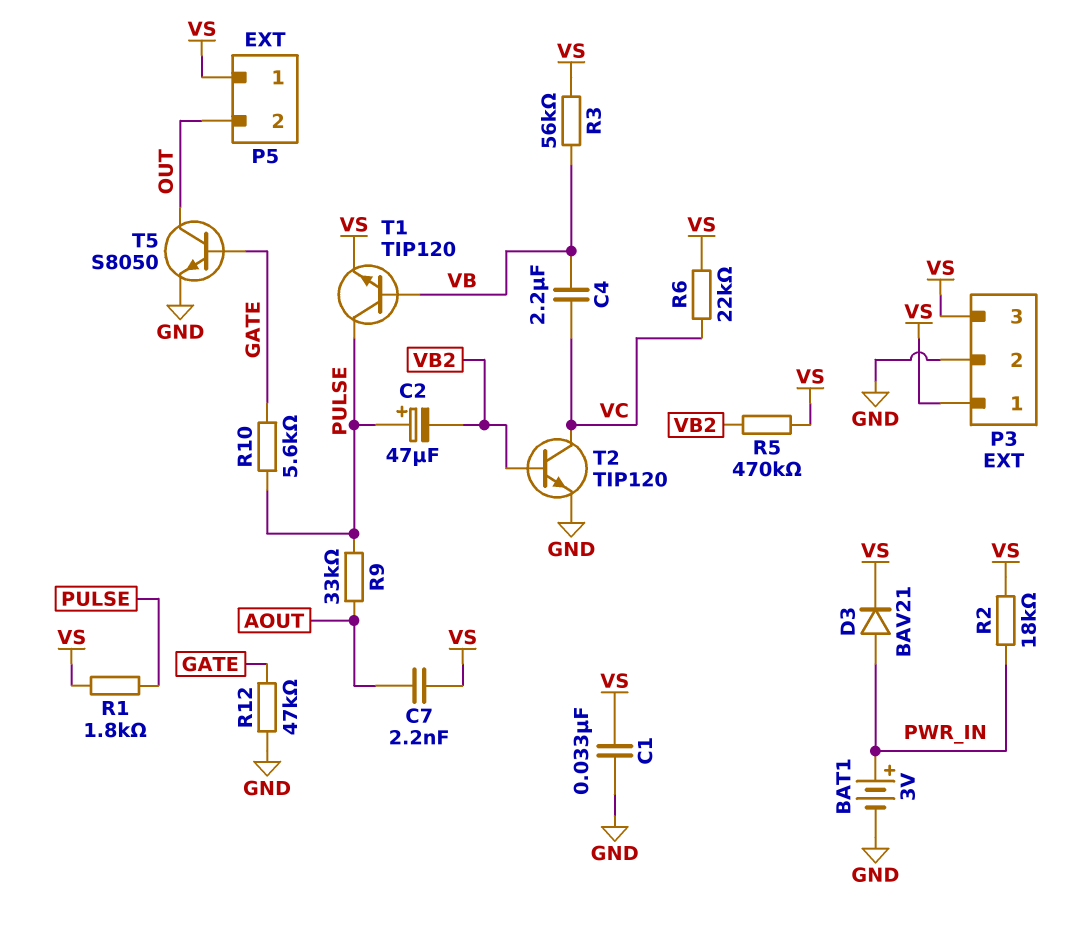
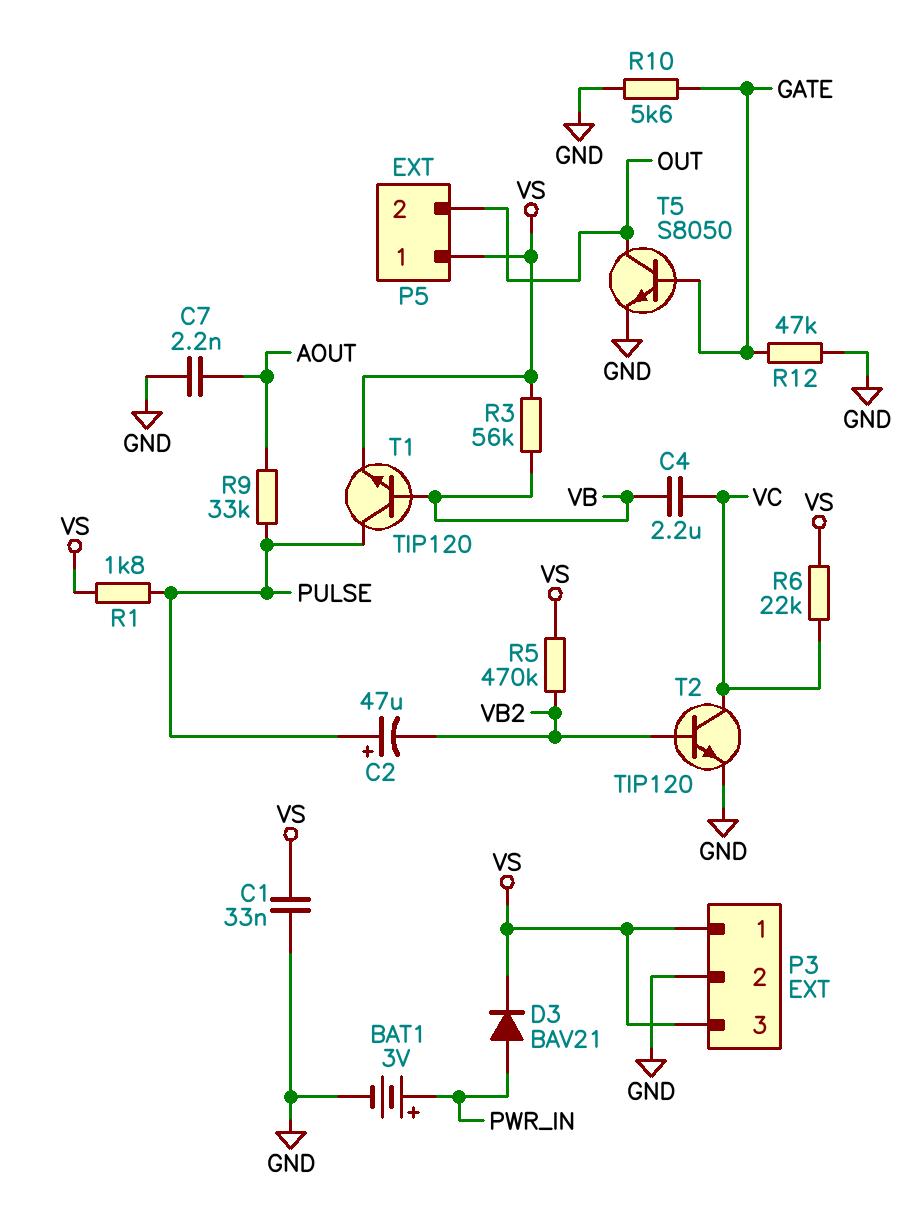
C7: 2.2nF (AOUT, VS) -> 2.2nF (AOUT, GND)
R2: 18k (PWR_IN, VS) -> none
R10: 5.6k (GATE, PULSE) -> 5.6k (GATE, GND)

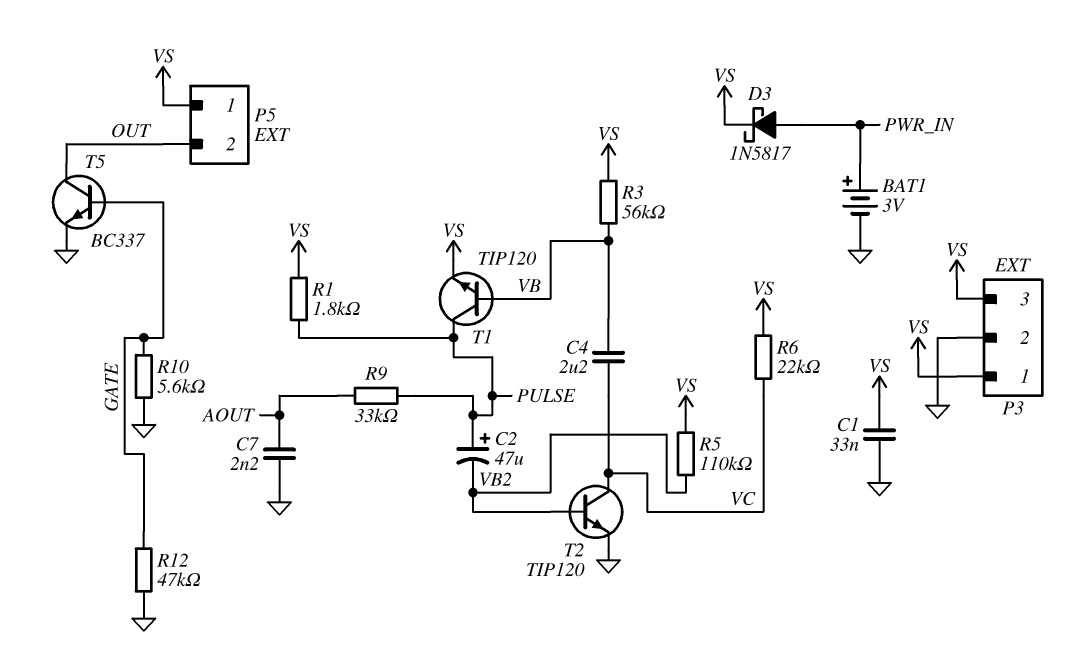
D3: diode BAV21 (A PWR_IN, K VS) -> schottky 1N5817 (A PWR_IN, K VS)
R5: 470k (VB2, VS) -> 110k (VB2, VS)
T5: NPN S8050 (B GATE, C OUT, E GND) -> NPN BC337 (B GATE, C OUT, E GND)

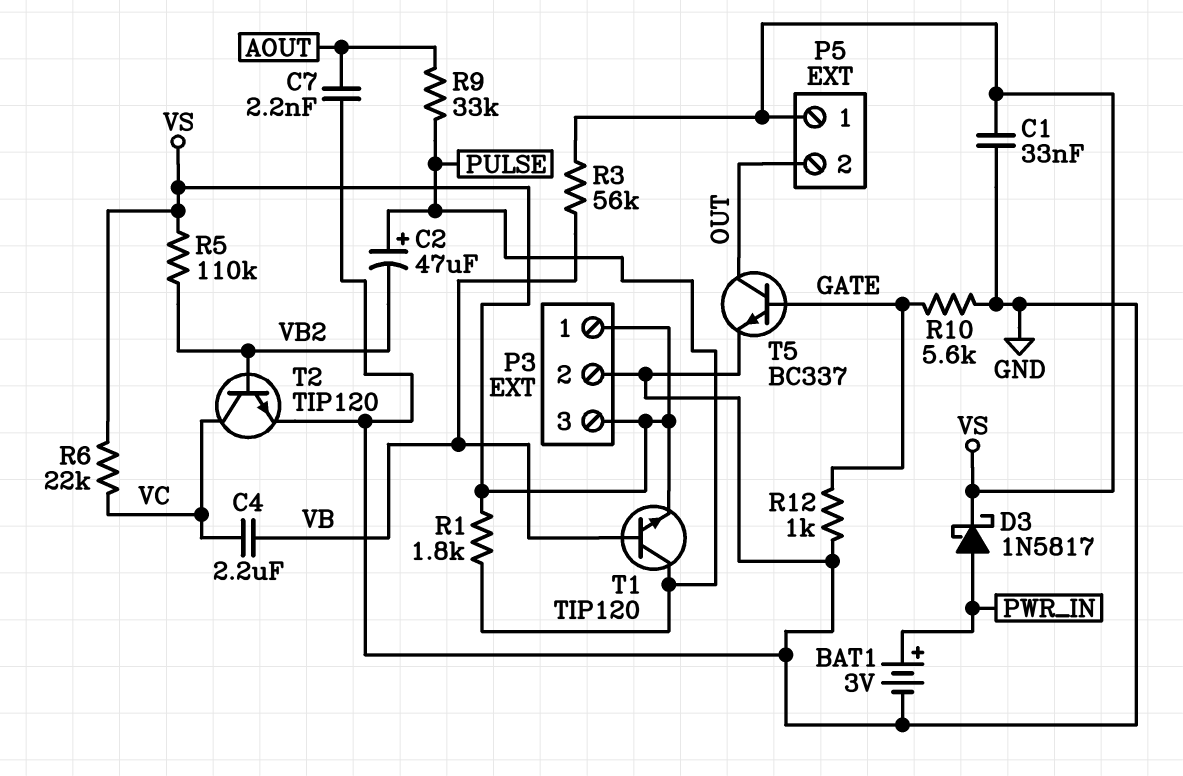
R12: 47k (GATE, GND) -> 1k (GATE, GND)

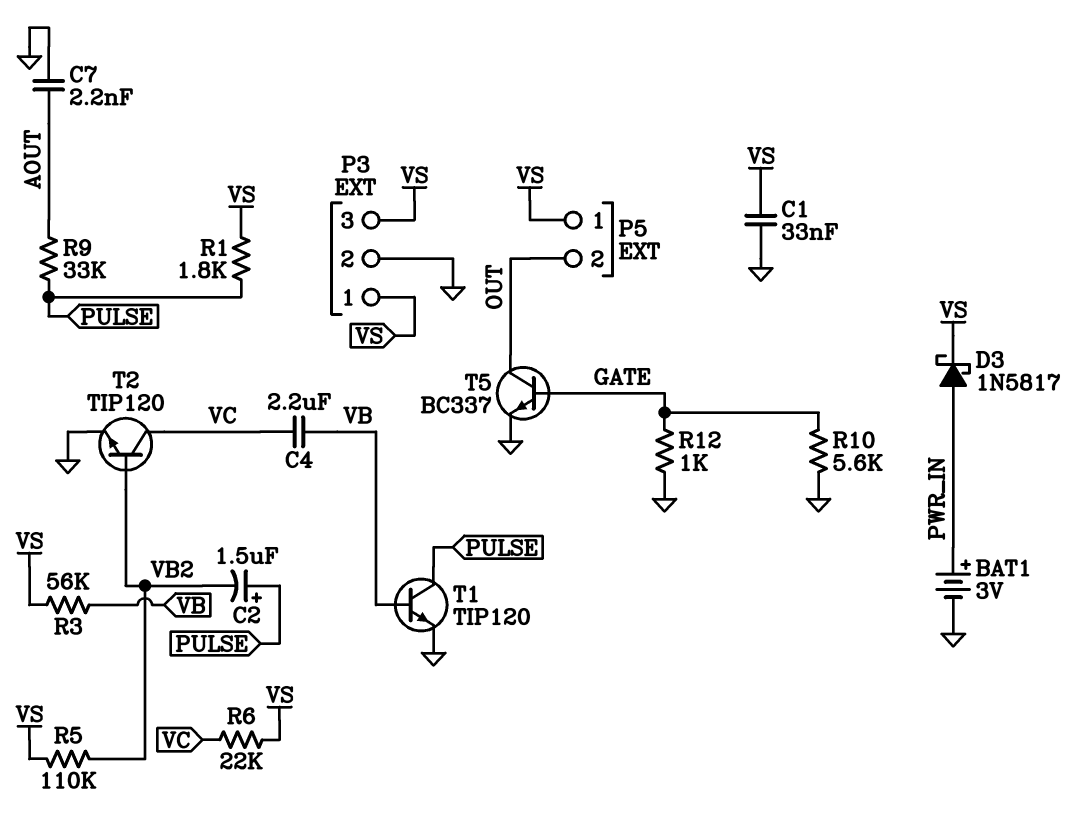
C2: 47uF (plus PULSE, minus VB2) -> 1.5uF (plus PULSE, minus VB2)
T1: NPN TIP120 (B VB, C PULSE, E VS) -> NPN TIP120 (B VB, C PULSE, E GND)

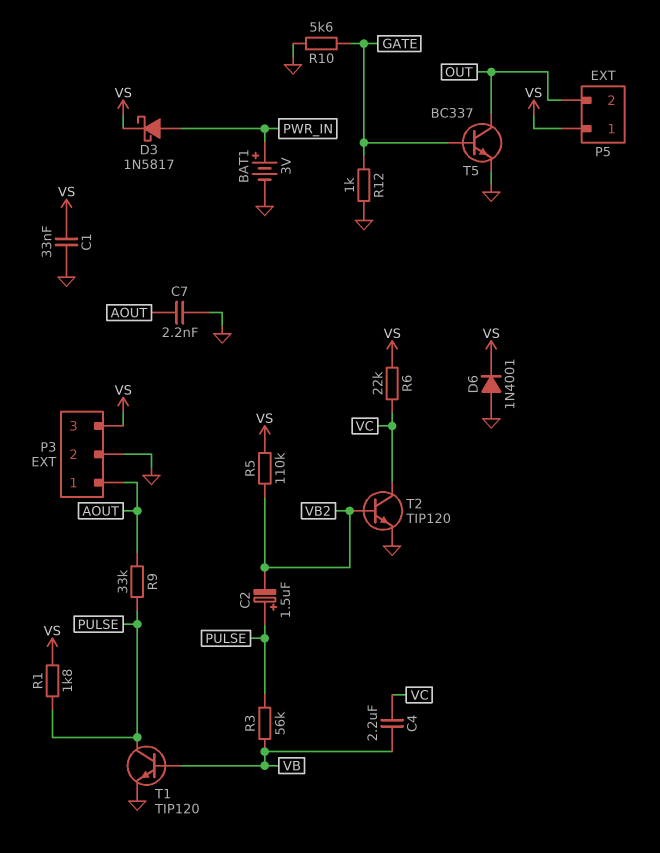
D6: none -> diode 1N4001 (A GND, K VS)
P3 pin 1: VS -> AOUT
R3: 56k (VB, VS) -> 56k (PULSE, VB)

